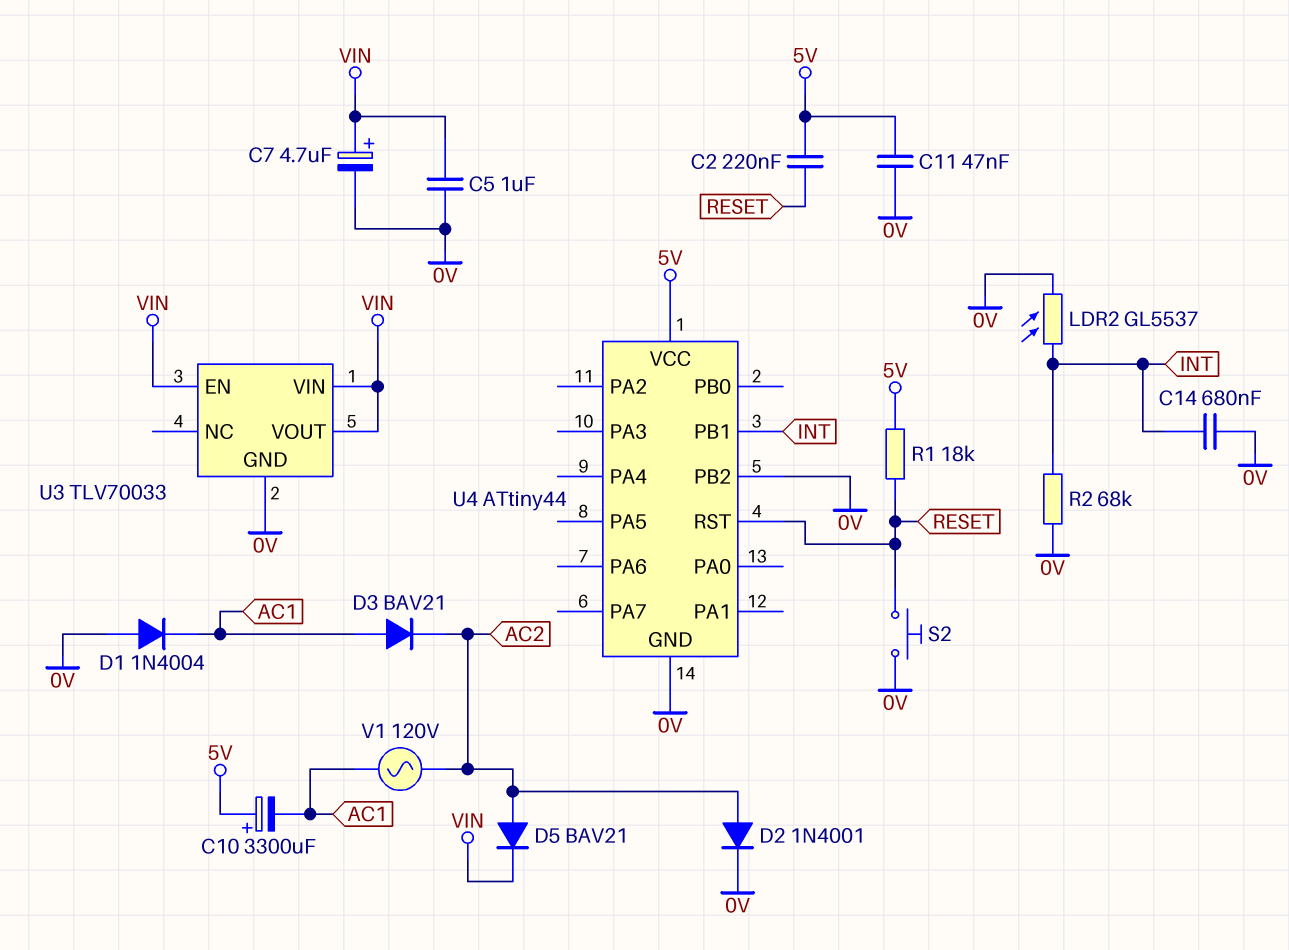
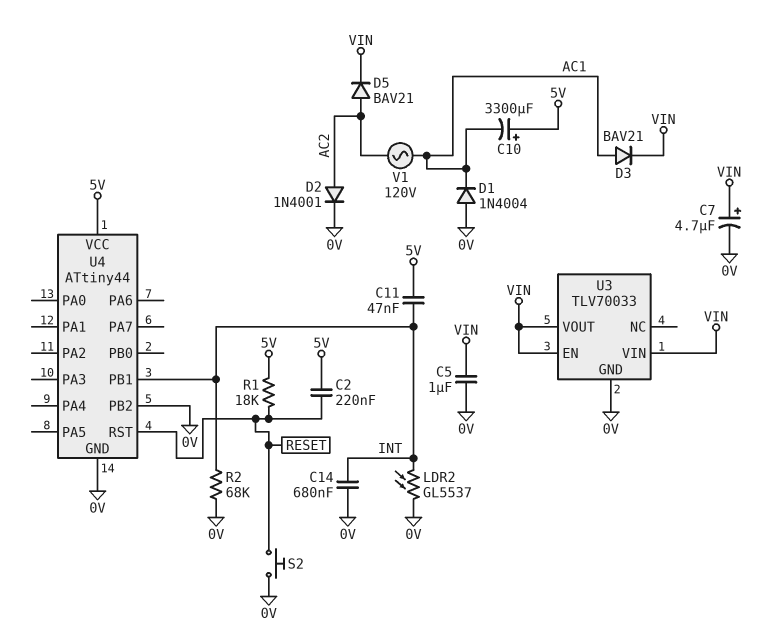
C11: 47nF (0V, 5V) -> 47nF (5V, INT)
D3: diode BAV21 (A AC1, K AC2) -> diode BAV21 (A AC1, K VIN)

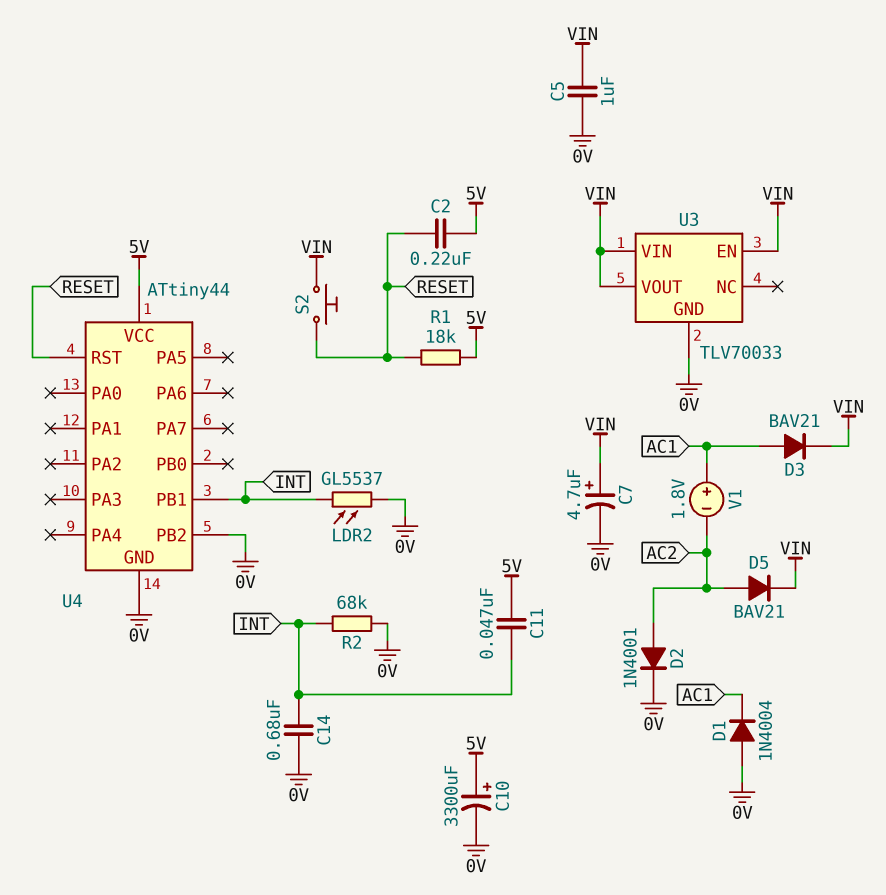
C10: 3300uF (plus 5V, minus AC1) -> 3300uF (plus 5V, minus 0V)
S2: button (0V, RESET) -> button (RESET, VIN)
V1: AC 120V (AC1, AC2) -> 1.8V (plus AC1, minus AC2)

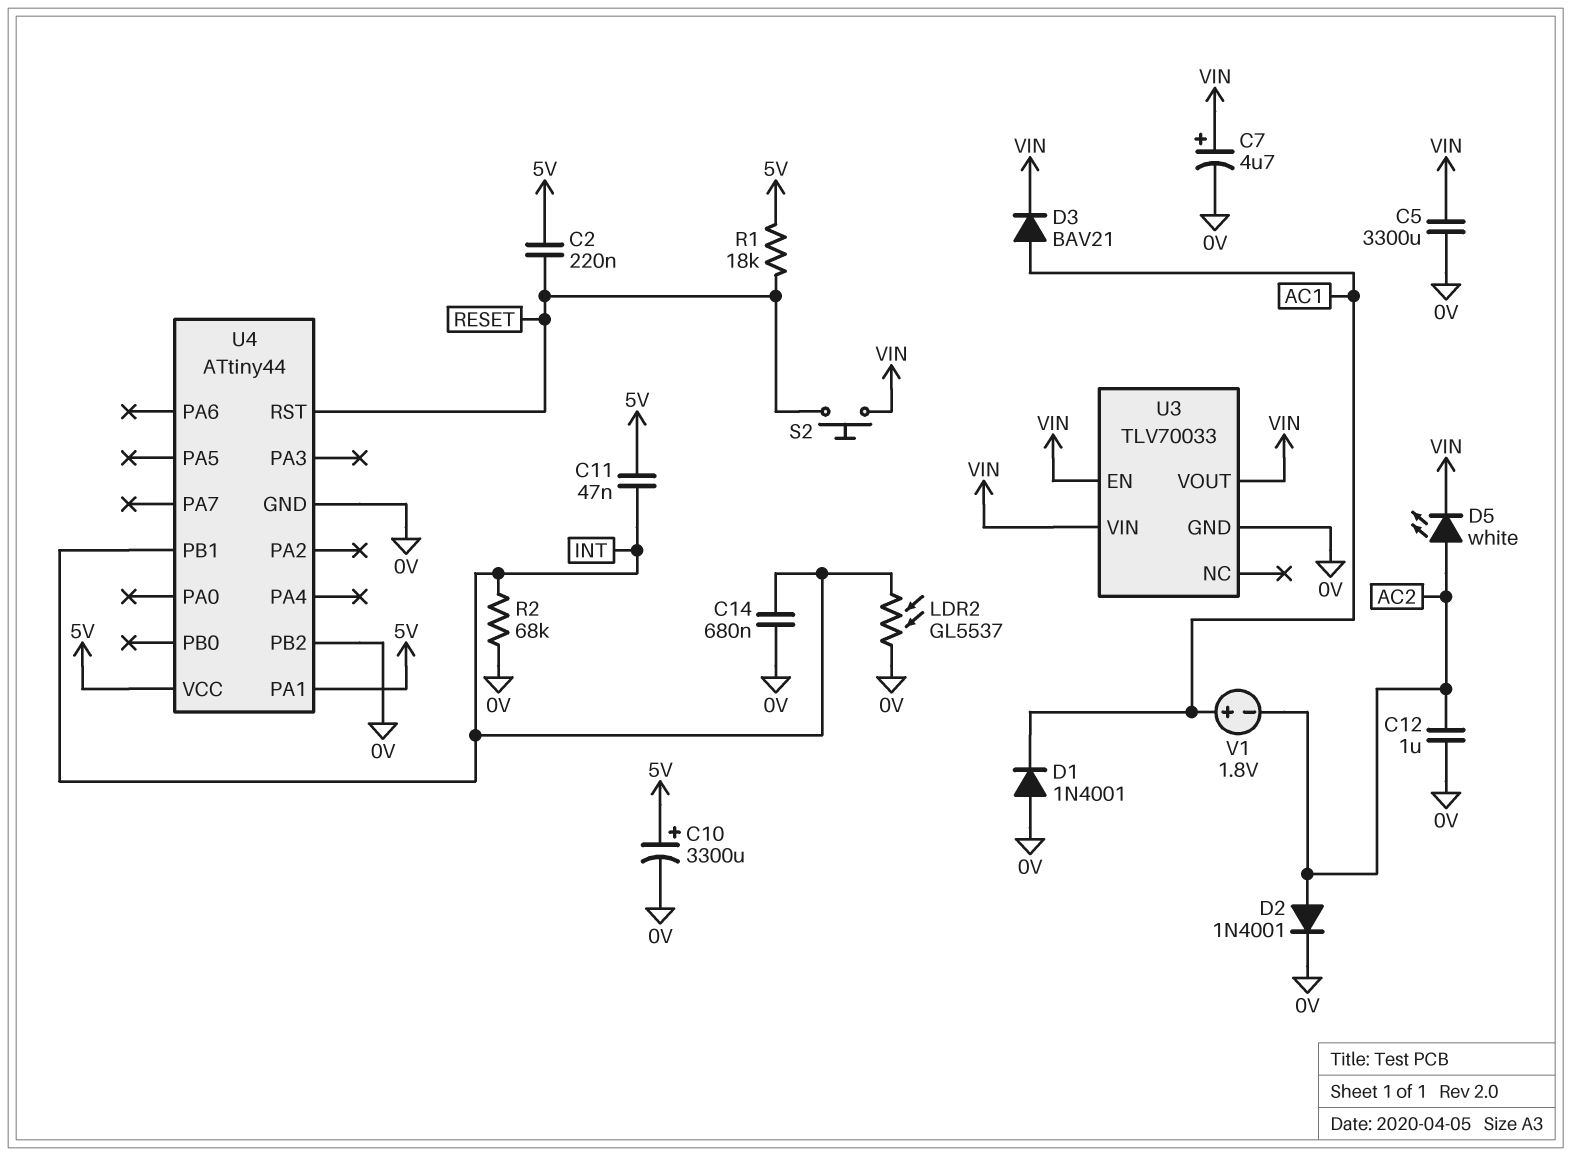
C5: 1uF (0V, VIN) -> 3300uF (0V, VIN)
C12: none -> 1uF (0V, AC2)
D1: diode 1N4004 (A 0V, K AC1) -> diode 1N4001 (A 0V, K AC1)
D5: diode BAV21 (A AC2, K VIN) -> LED white (A AC2, K VIN)
U4 pin PA1: none -> 5V

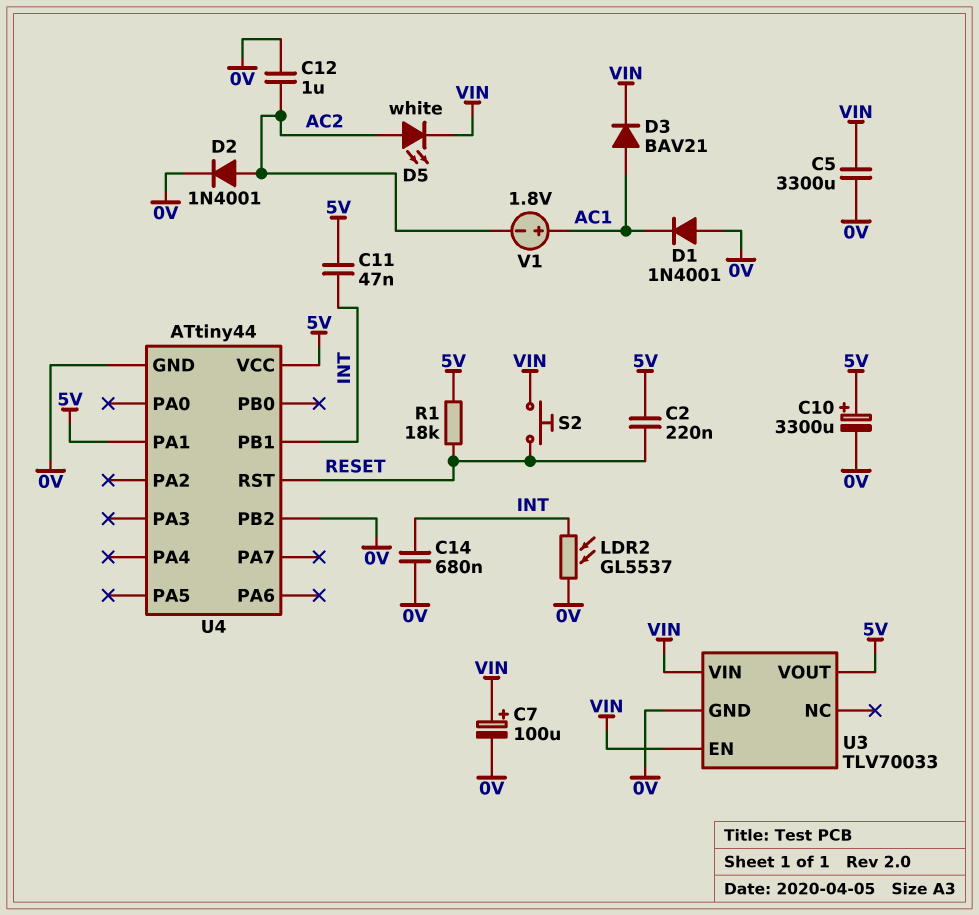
C7: 4.7uF (plus VIN, minus 0V) -> 100uF (plus VIN, minus 0V)
R2: 68k (0V, INT) -> none
U3 pin VOUT: VIN -> 5V

